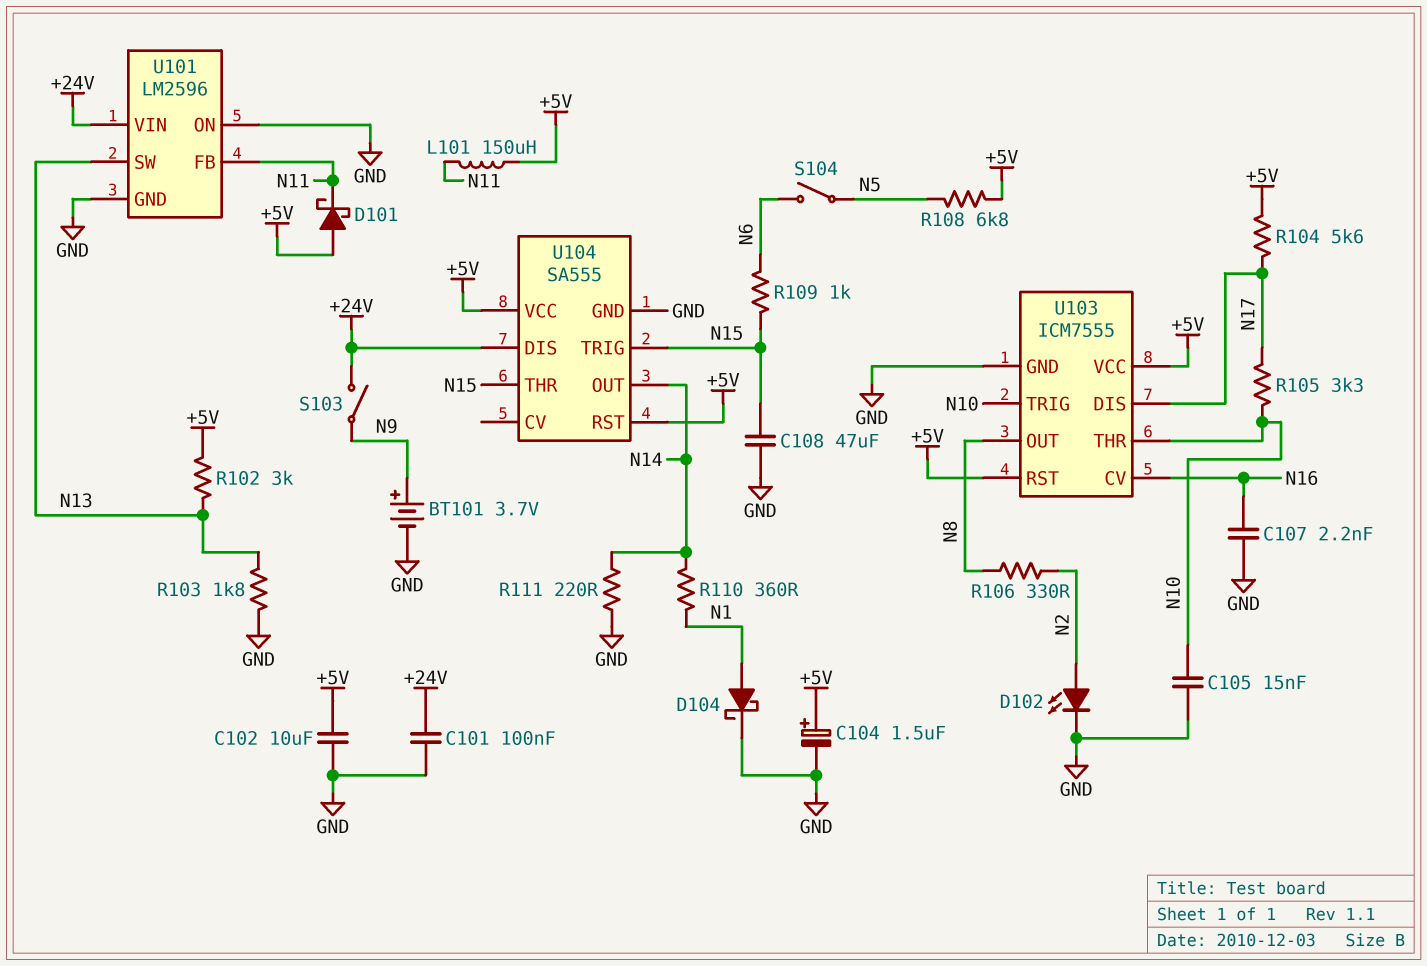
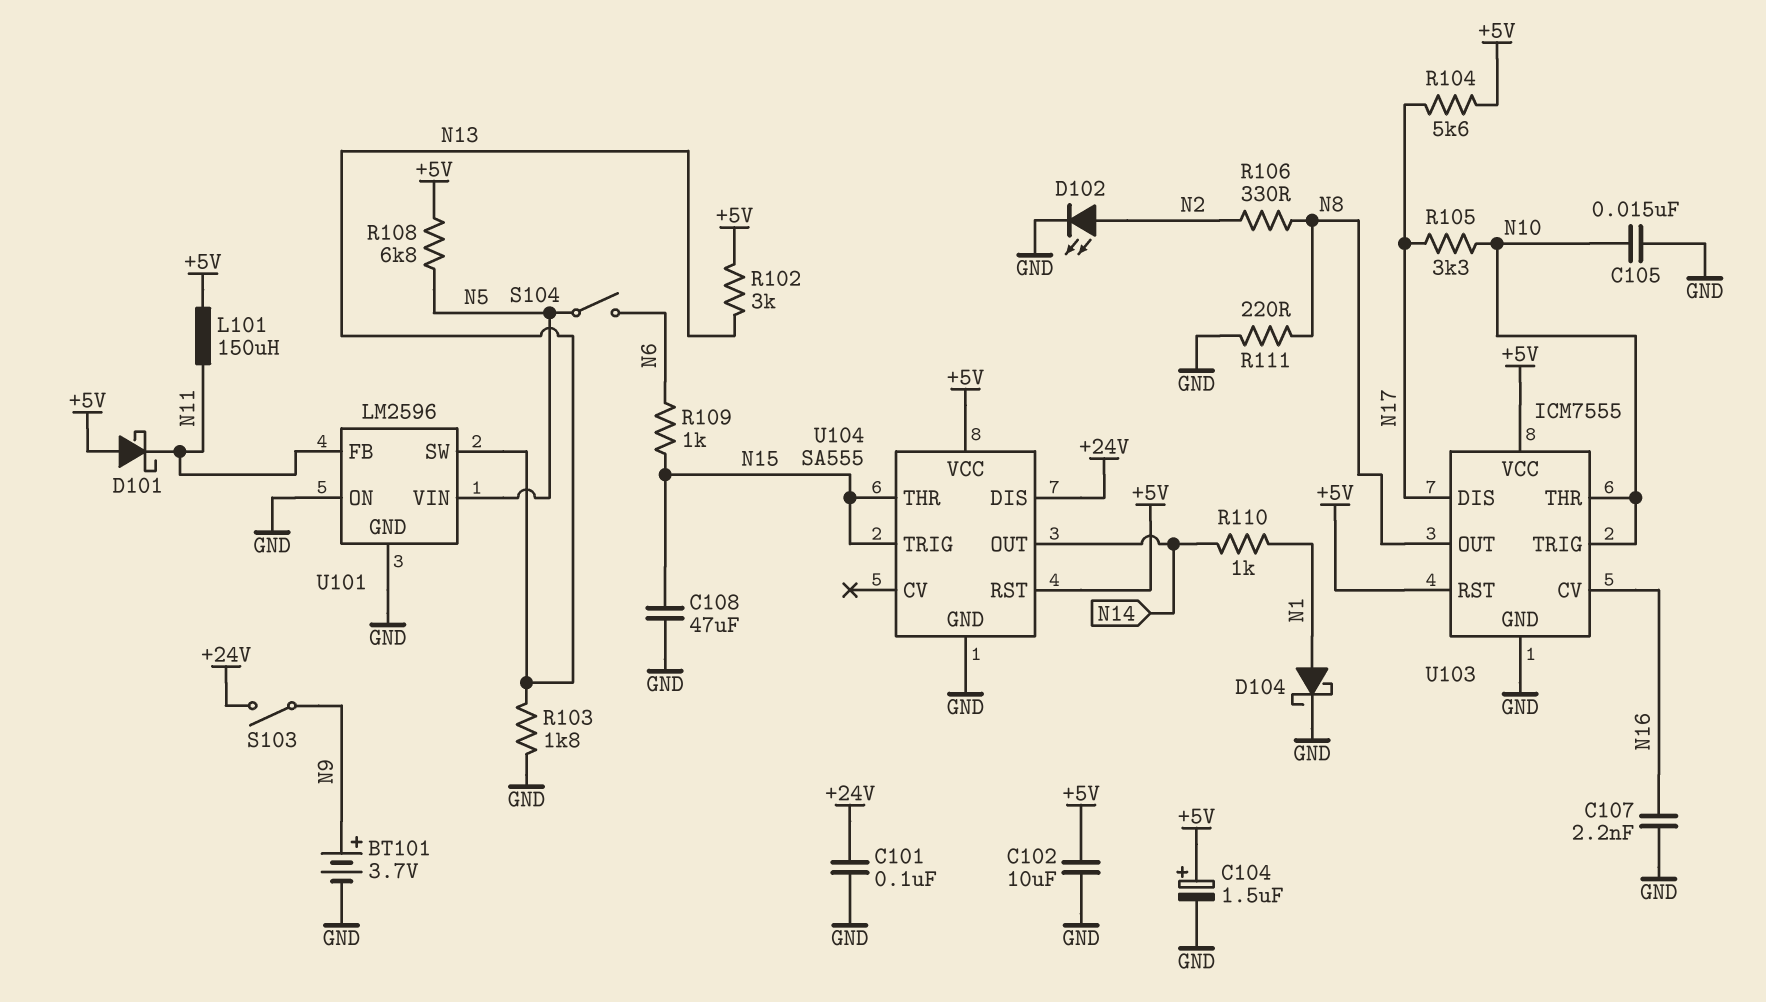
R110: 360 (N1, N14) -> 1k (N1, N14)
R111: 220 (GND, N14) -> 220 (GND, N8)
U101 pin VIN: +24V -> N5

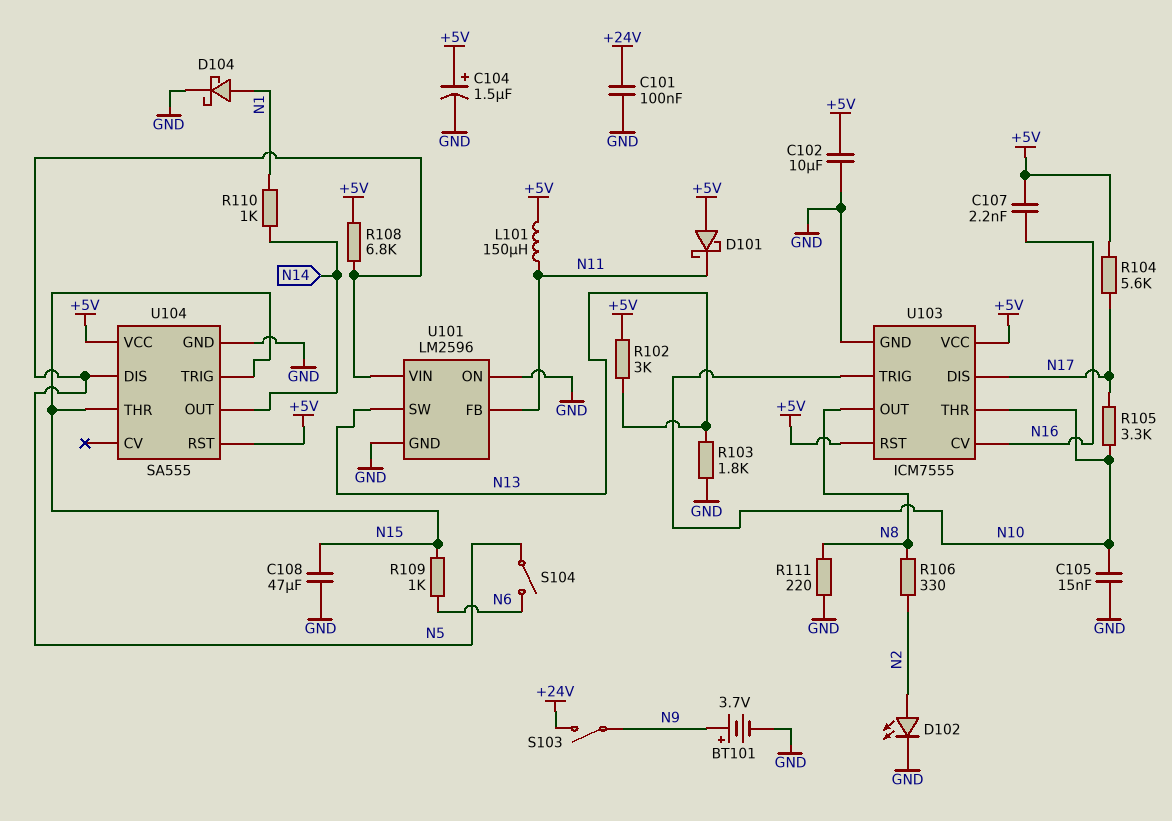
C107: 2.2nF (GND, N16) -> 2.2nF (+5V, N16)
U104 pin DIS: +24V -> N5

